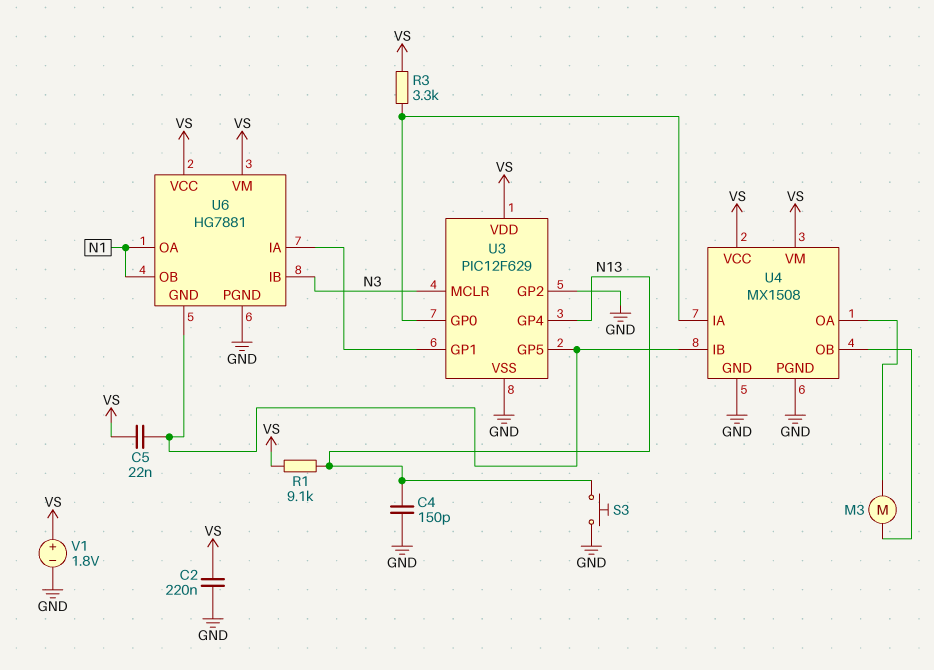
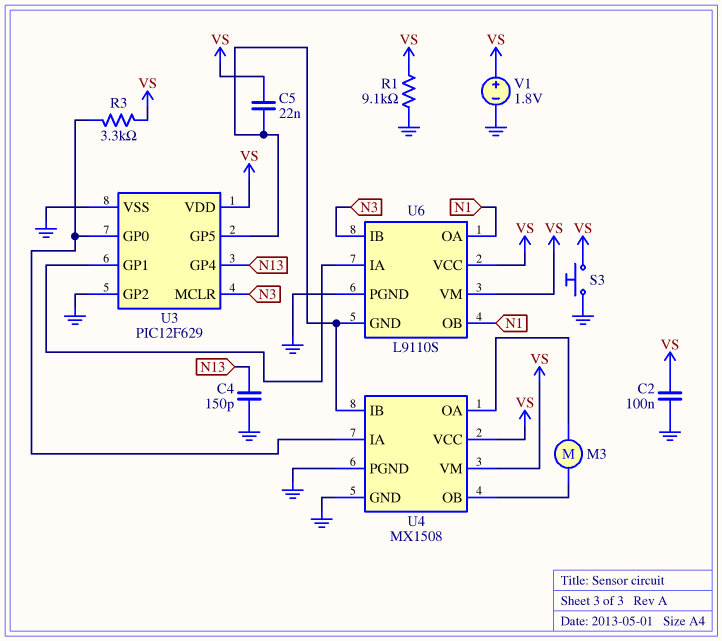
C2: 220nF (GND, VS) -> 100nF (GND, VS)
R1: 9.1k (N13, VS) -> 9.1k (GND, VS)
S3: button (GND, N13) -> button (GND, VS)
U6: HG7881 -> L9110S

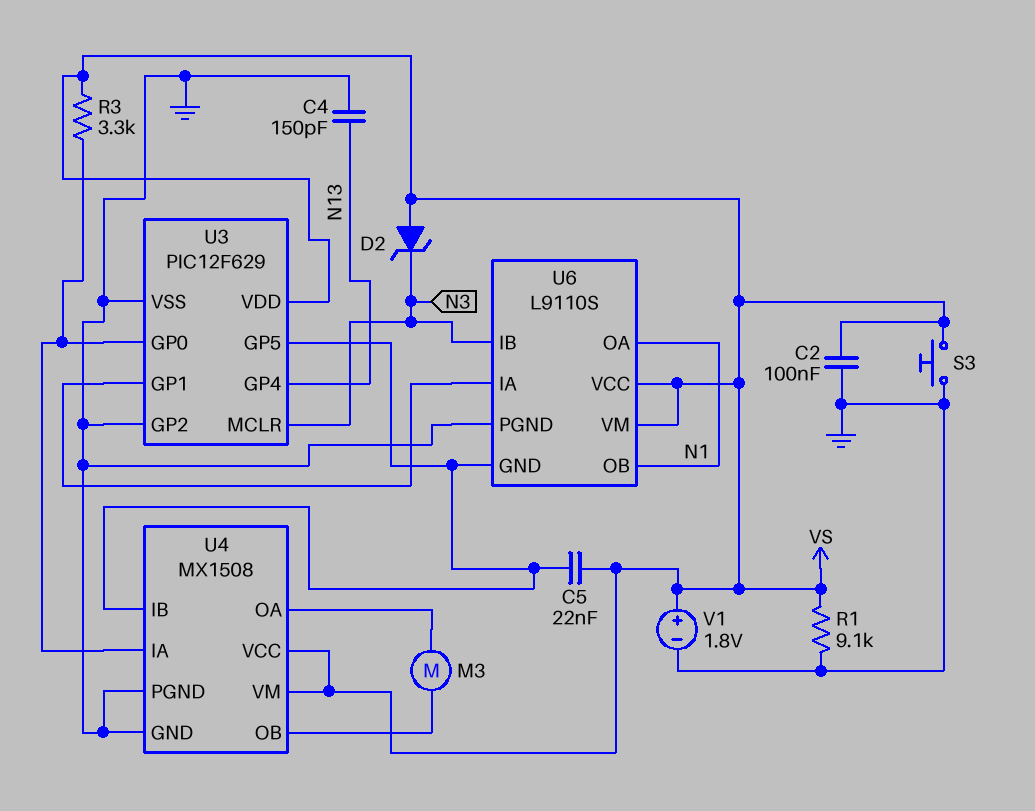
D2: none -> zener (A VS, K N3)

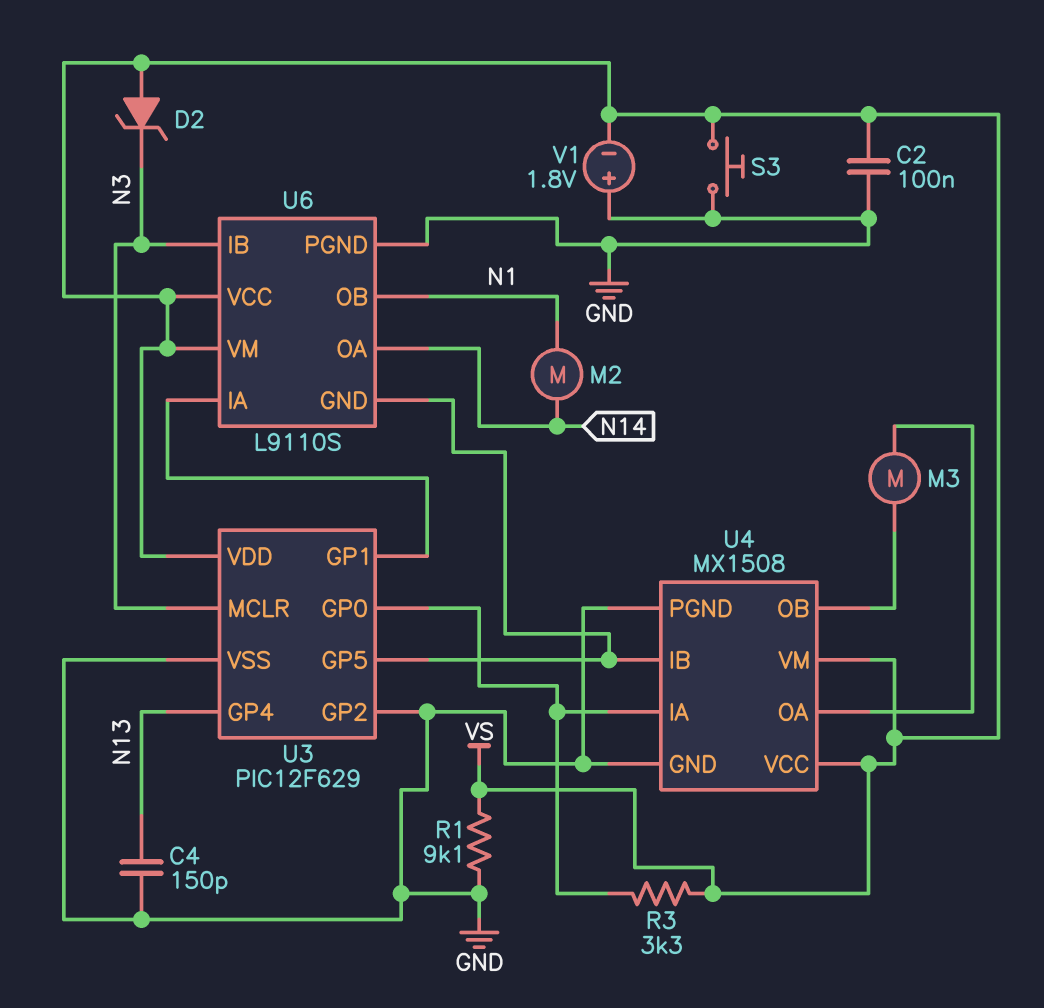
C5: 22nF (U3/GP5, VS) -> none
M2: none -> motor (N1, N14)
U6 pin OA: N1 -> N14
V1: 1.8V (plus VS, minus GND) -> 1.8V (plus GND, minus VS)

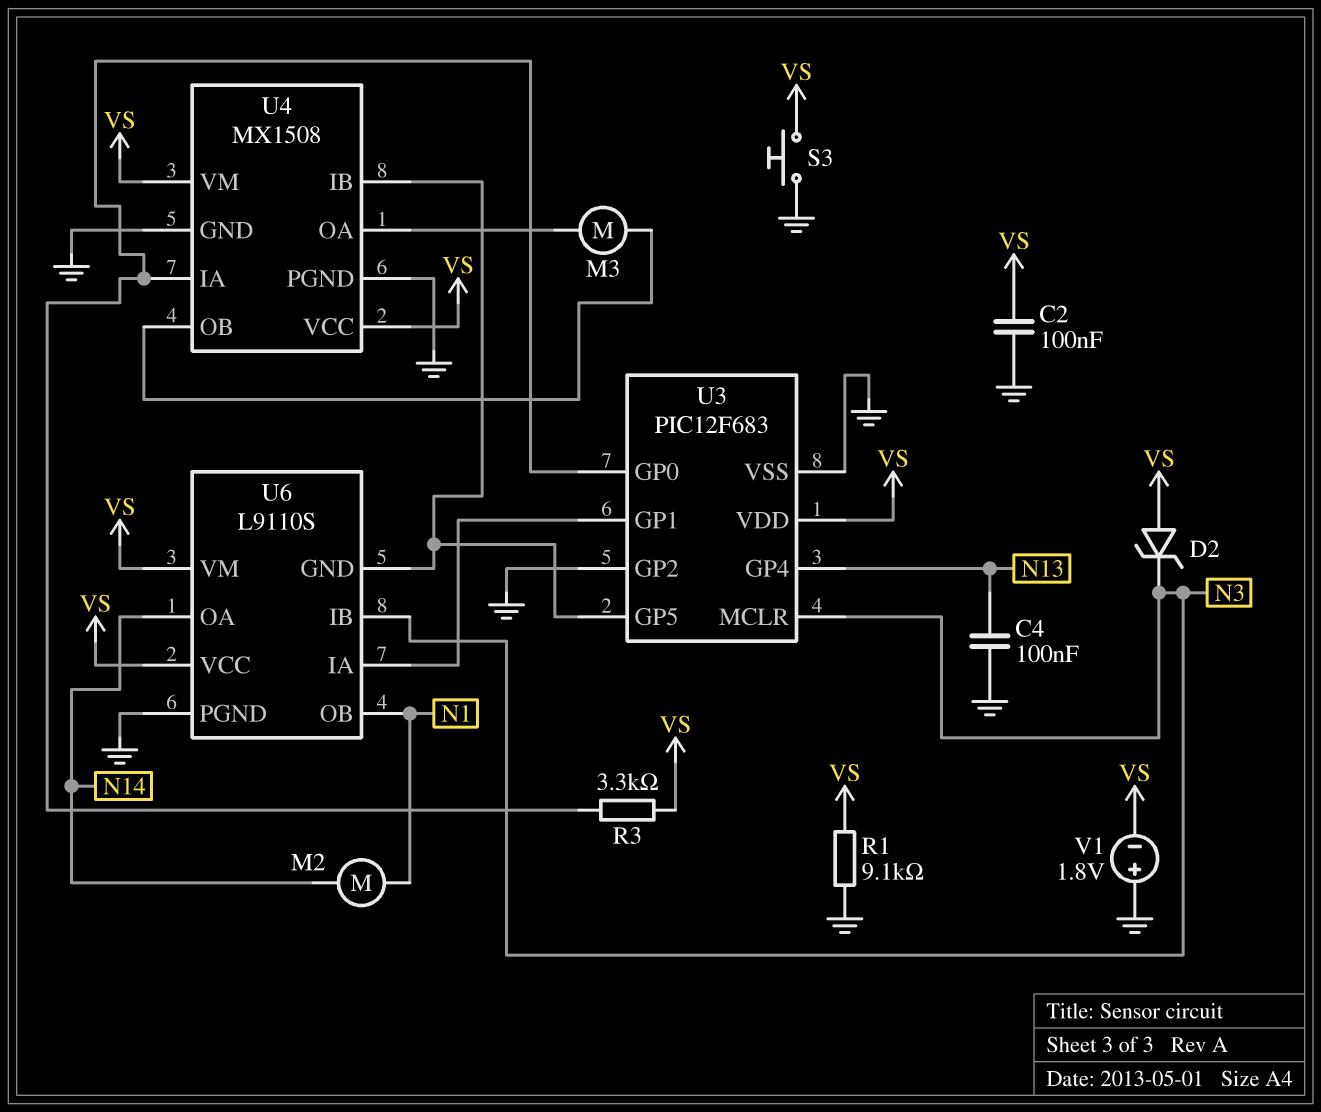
C4: 150pF (GND, N13) -> 100nF (GND, N13)
U3: PIC12F629 -> PIC12F683

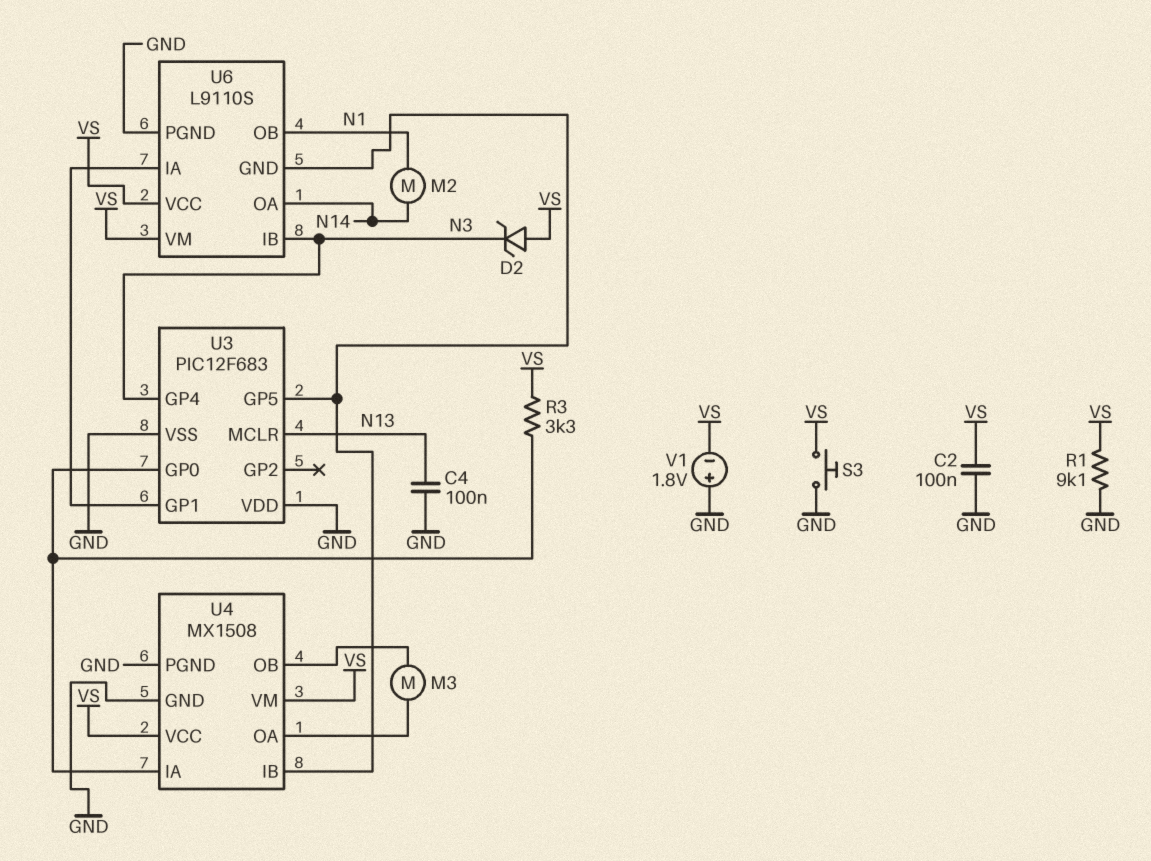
U3 pin GP2: GND -> none
U3 pin GP4: N13 -> N3
U3 pin MCLR: N3 -> N13
U3 pin VDD: VS -> GND

